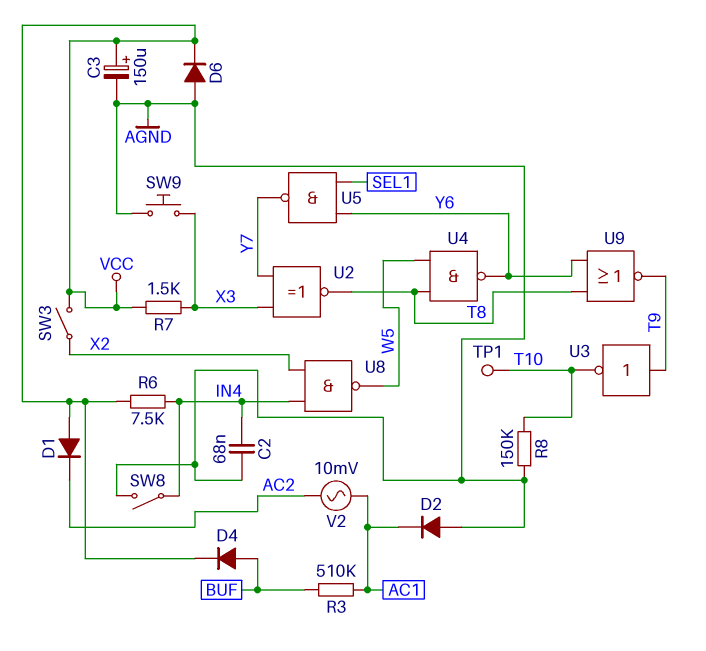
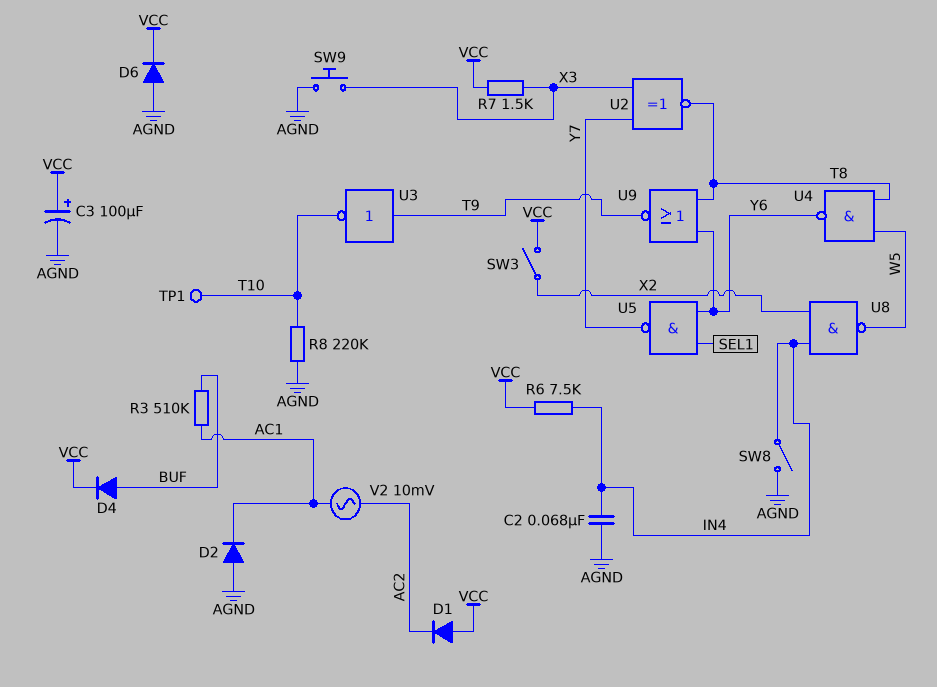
C3: 150uF (plus VCC, minus AGND) -> 100uF (plus VCC, minus AGND)
R8: 150k (AGND, T10) -> 220k (AGND, T10)

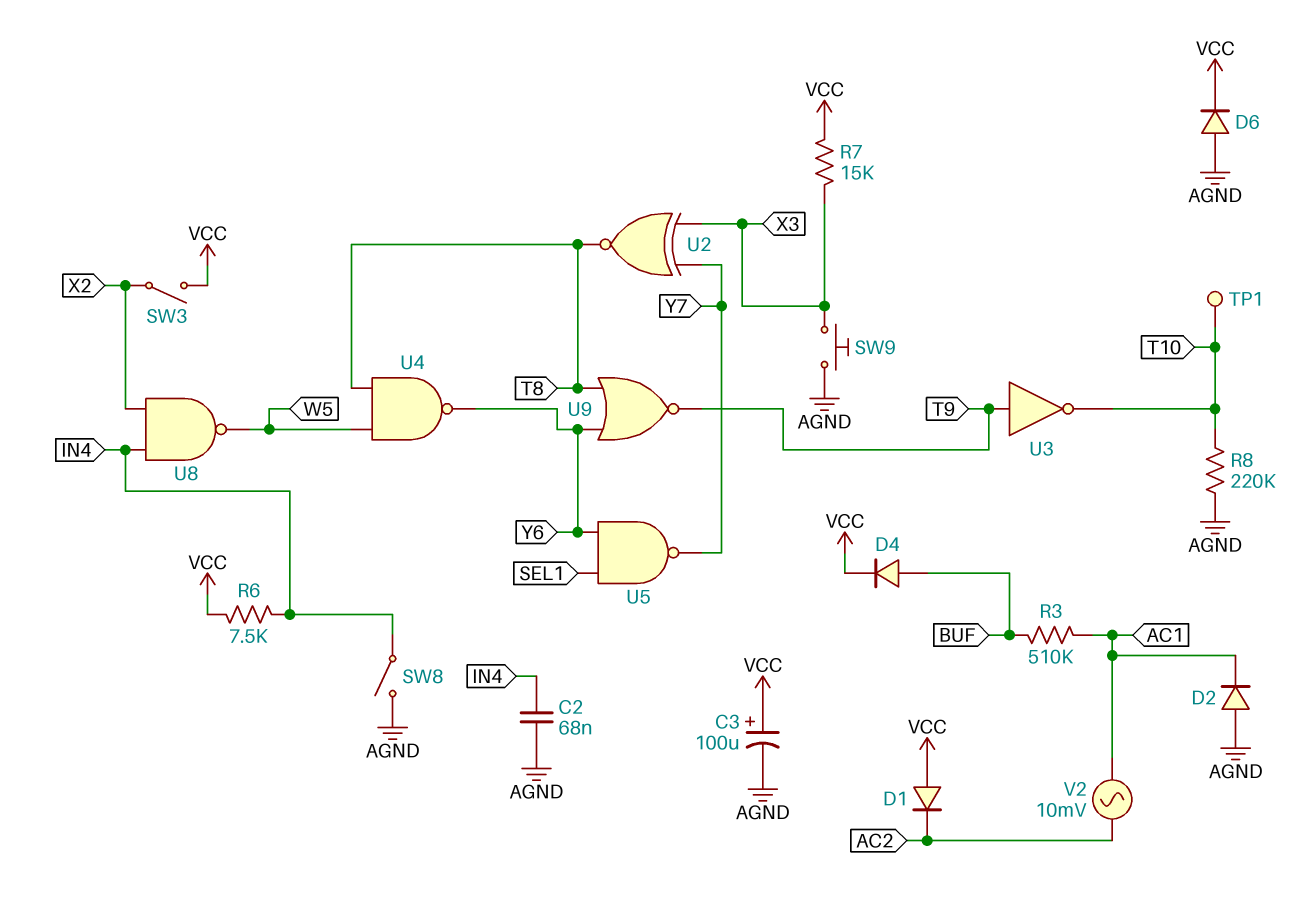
R7: 1.5k (VCC, X3) -> 15k (VCC, X3)

